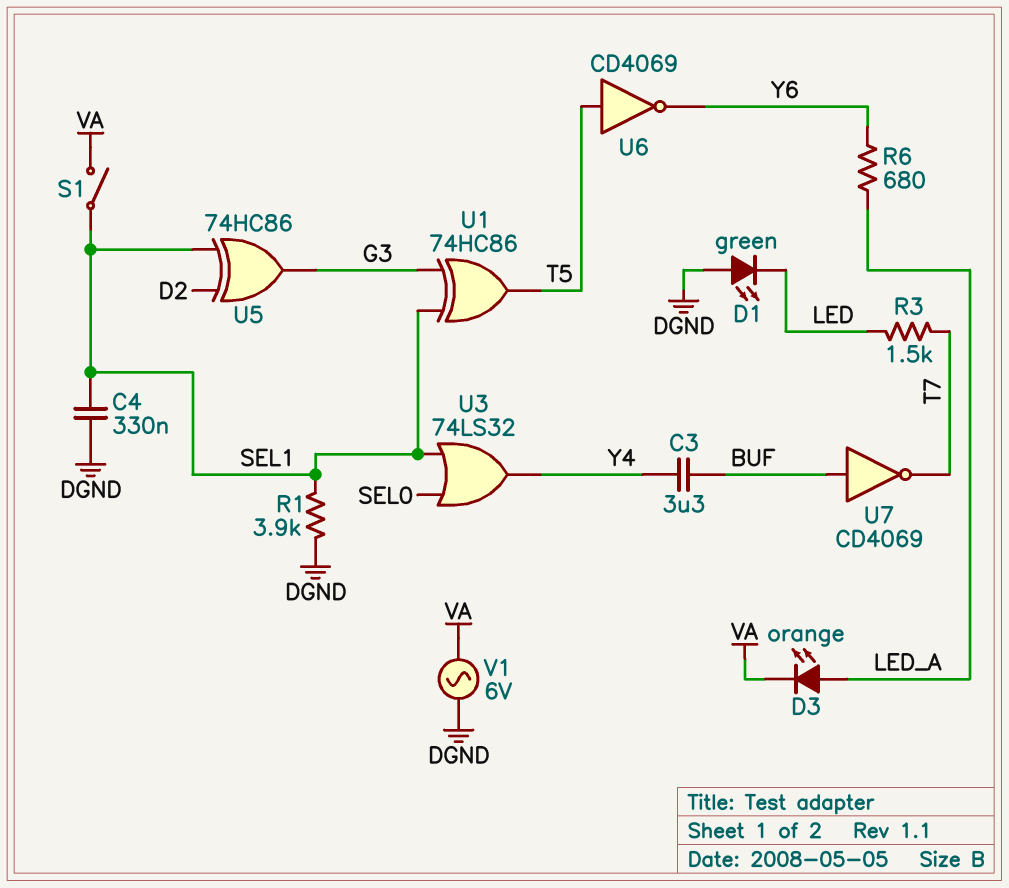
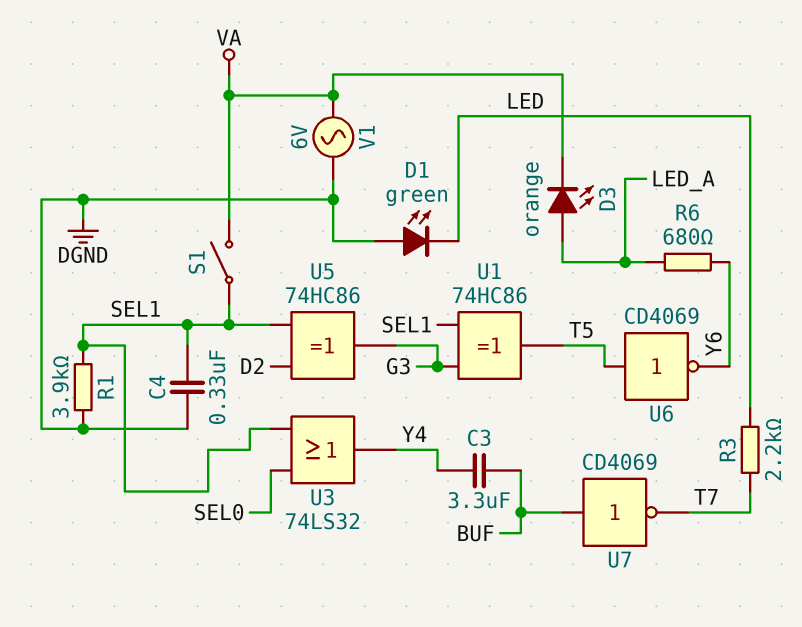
R3: 1.5k (LED, T7) -> 2.2k (LED, T7)

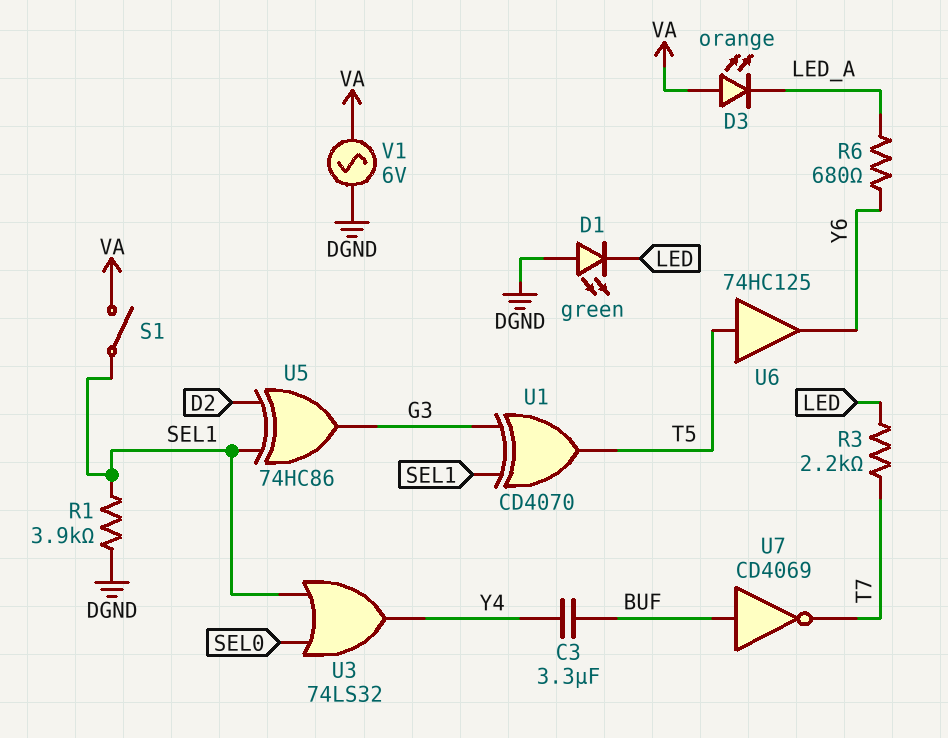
C4: 330nF (DGND, SEL1) -> none
D3: LED orange (A LED_A, K VA) -> LED orange (A VA, K LED_A)
U1: XOR 74HC86 (in G3, in SEL1, out T5) -> XOR CD4070 (in G3, in SEL1, out T5)
U6: NOT CD4069 (in T5, out Y6) -> buffer 74HC125 (in T5, out Y6)

